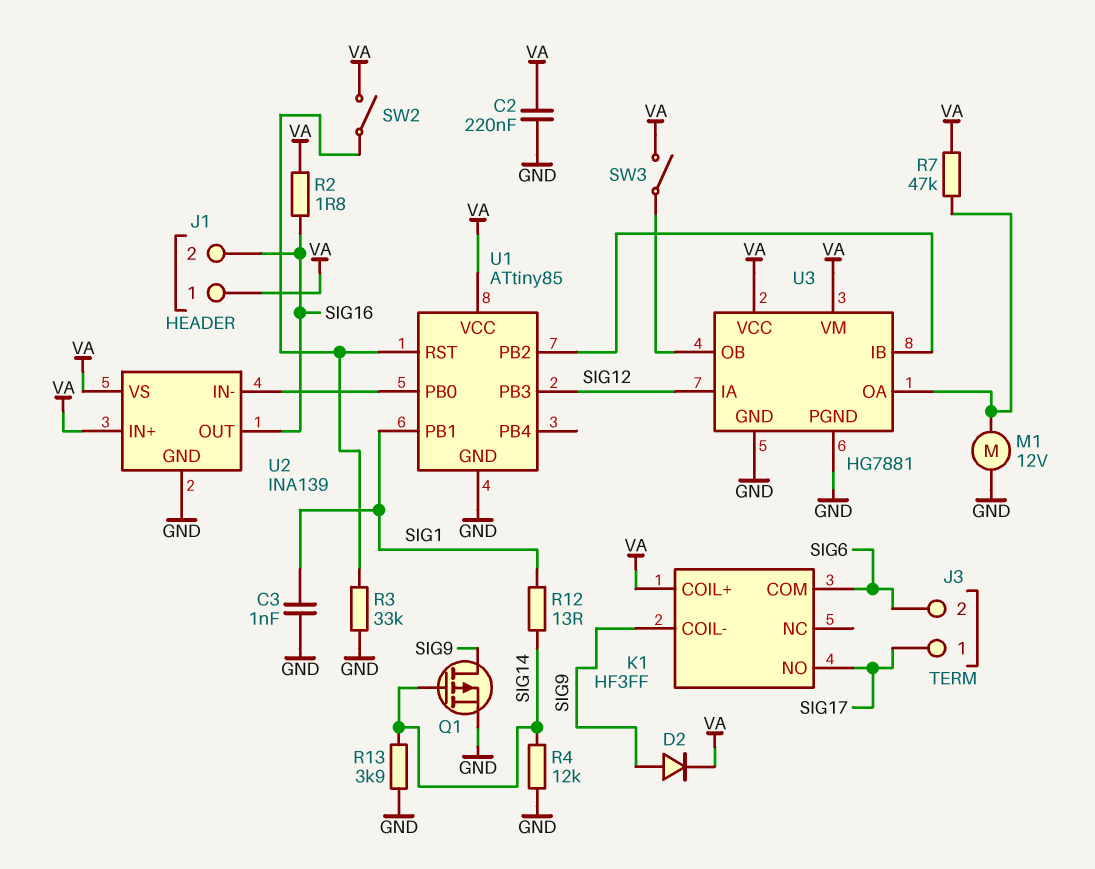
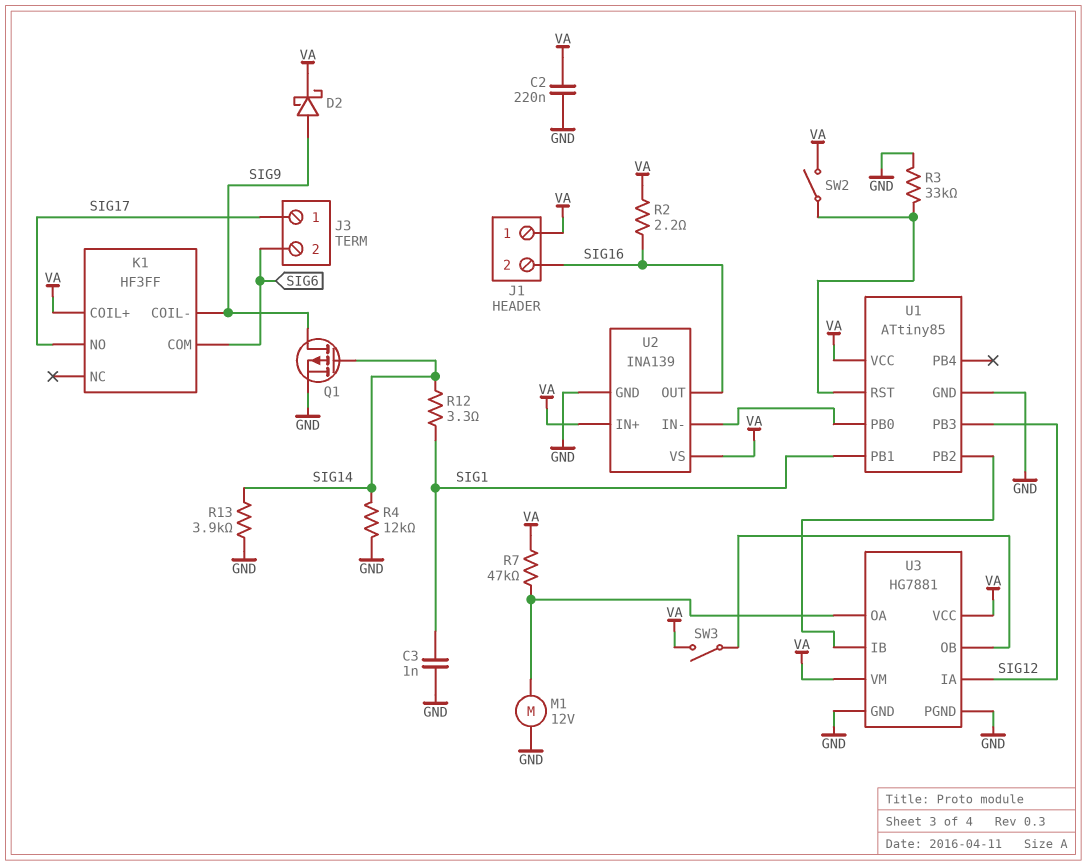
D2: diode (A SIG9, K VA) -> schottky (A SIG9, K VA)
R2: 1.8 (SIG16, VA) -> 2.2 (SIG16, VA)
R12: 13 (SIG1, SIG14) -> 3.3 (SIG1, SIG14)

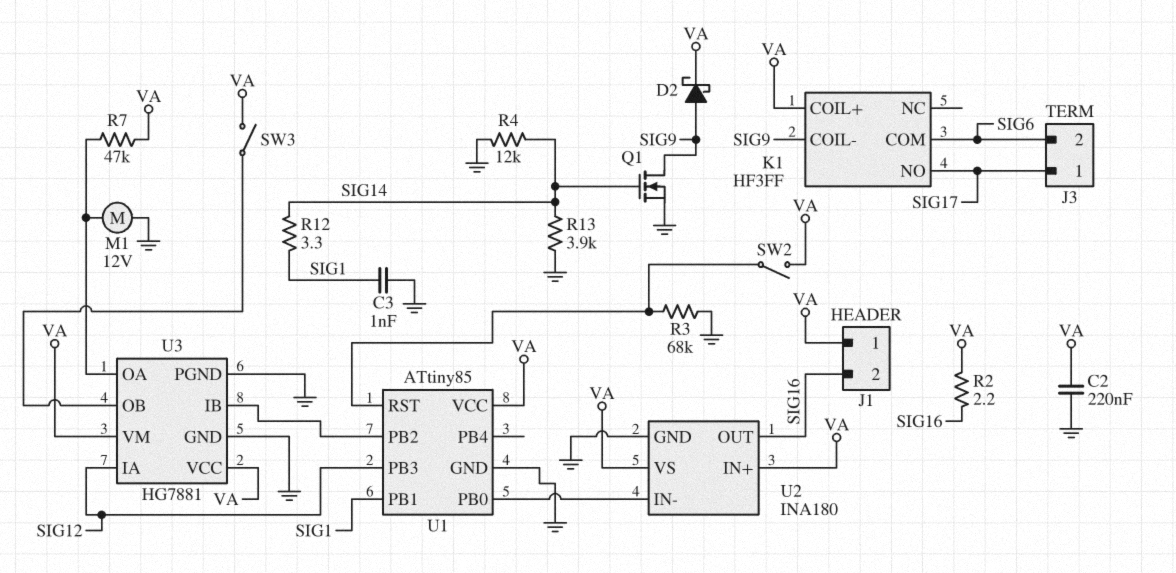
Q1: PMOS (G SIG14, D SIG9, S GND) -> NMOS (G SIG14, D SIG9, S GND)
R3: 33k (GND, U1/RST) -> 68k (GND, U1/RST)
U2: INA139 -> INA180

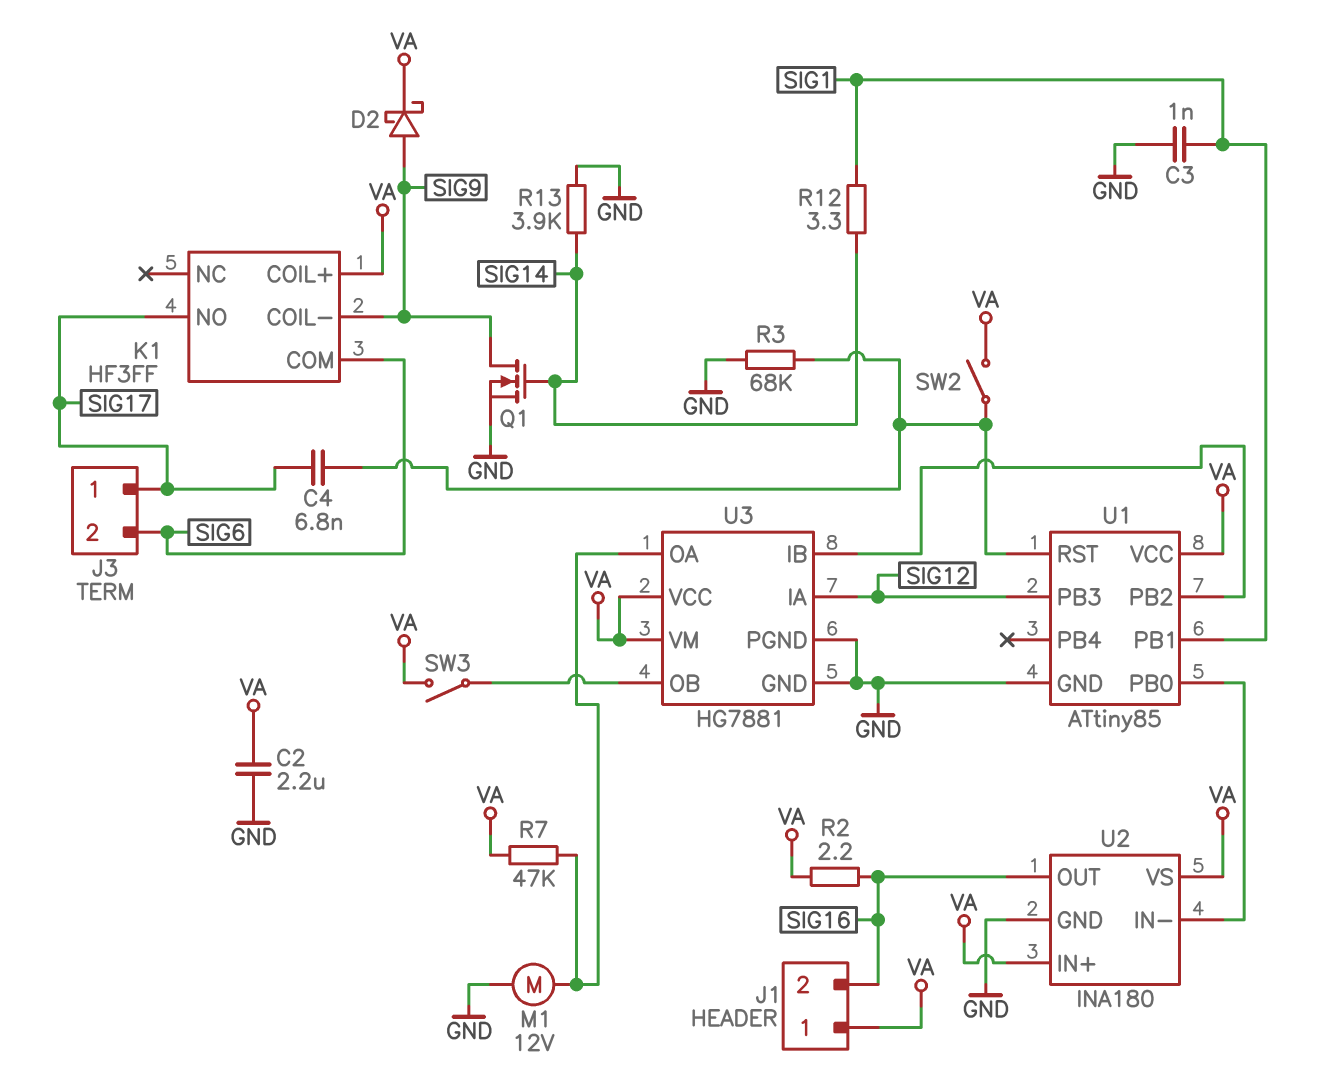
C2: 220nF (GND, VA) -> 2.2uF (GND, VA)
C4: none -> 6.8nF (SIG17, U1/RST)
R4: 12k (GND, SIG14) -> none

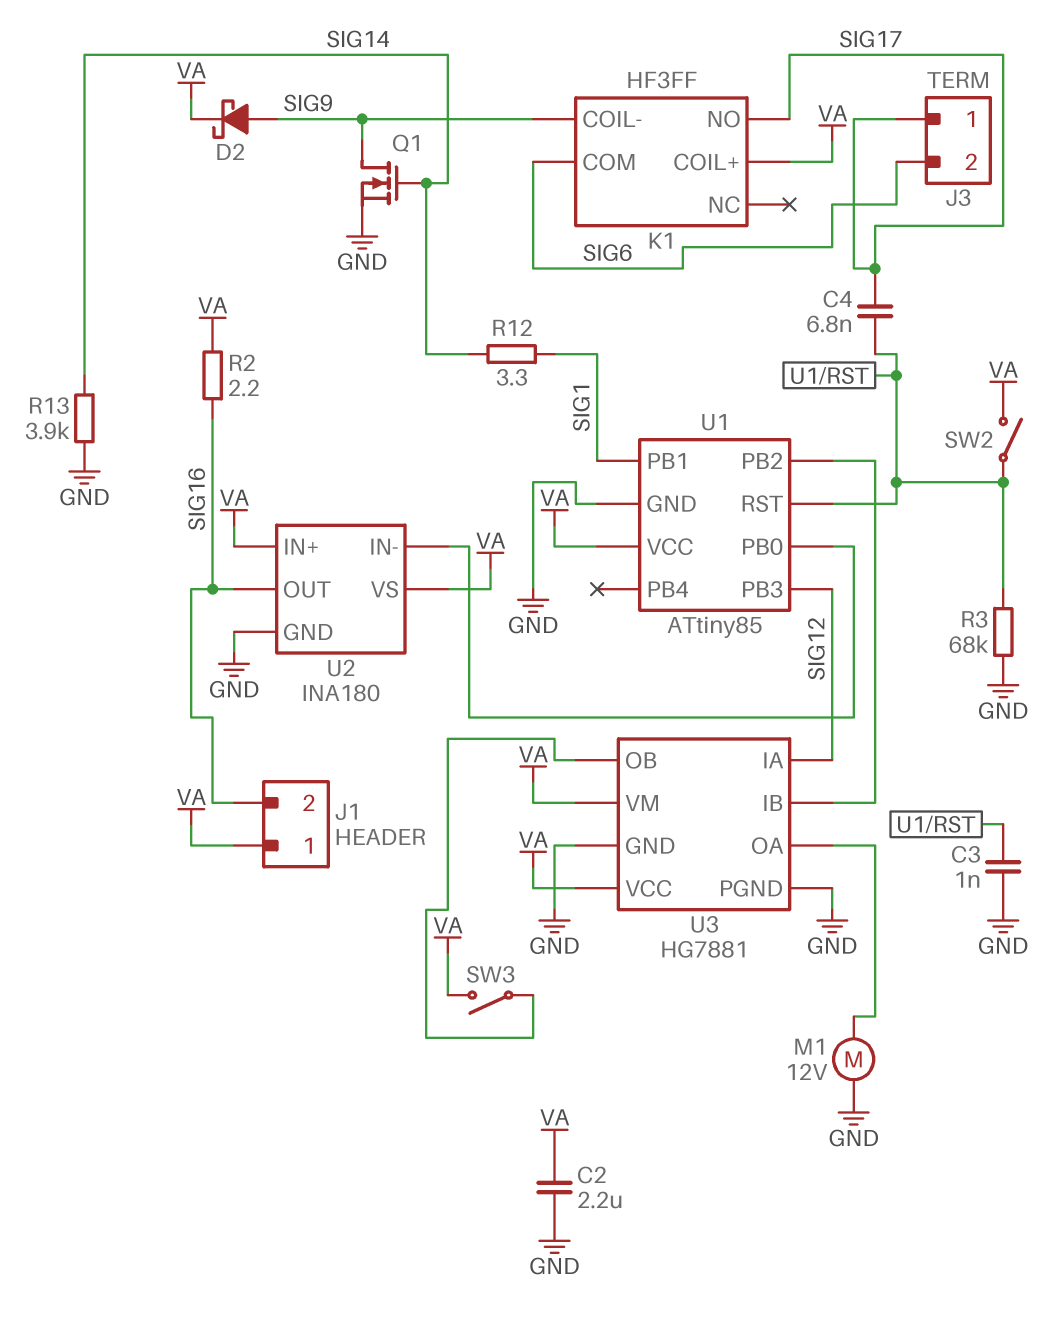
C3: 1nF (GND, SIG1) -> 1nF (GND, U1/RST)
R7: 47k (U3/OA, VA) -> none

